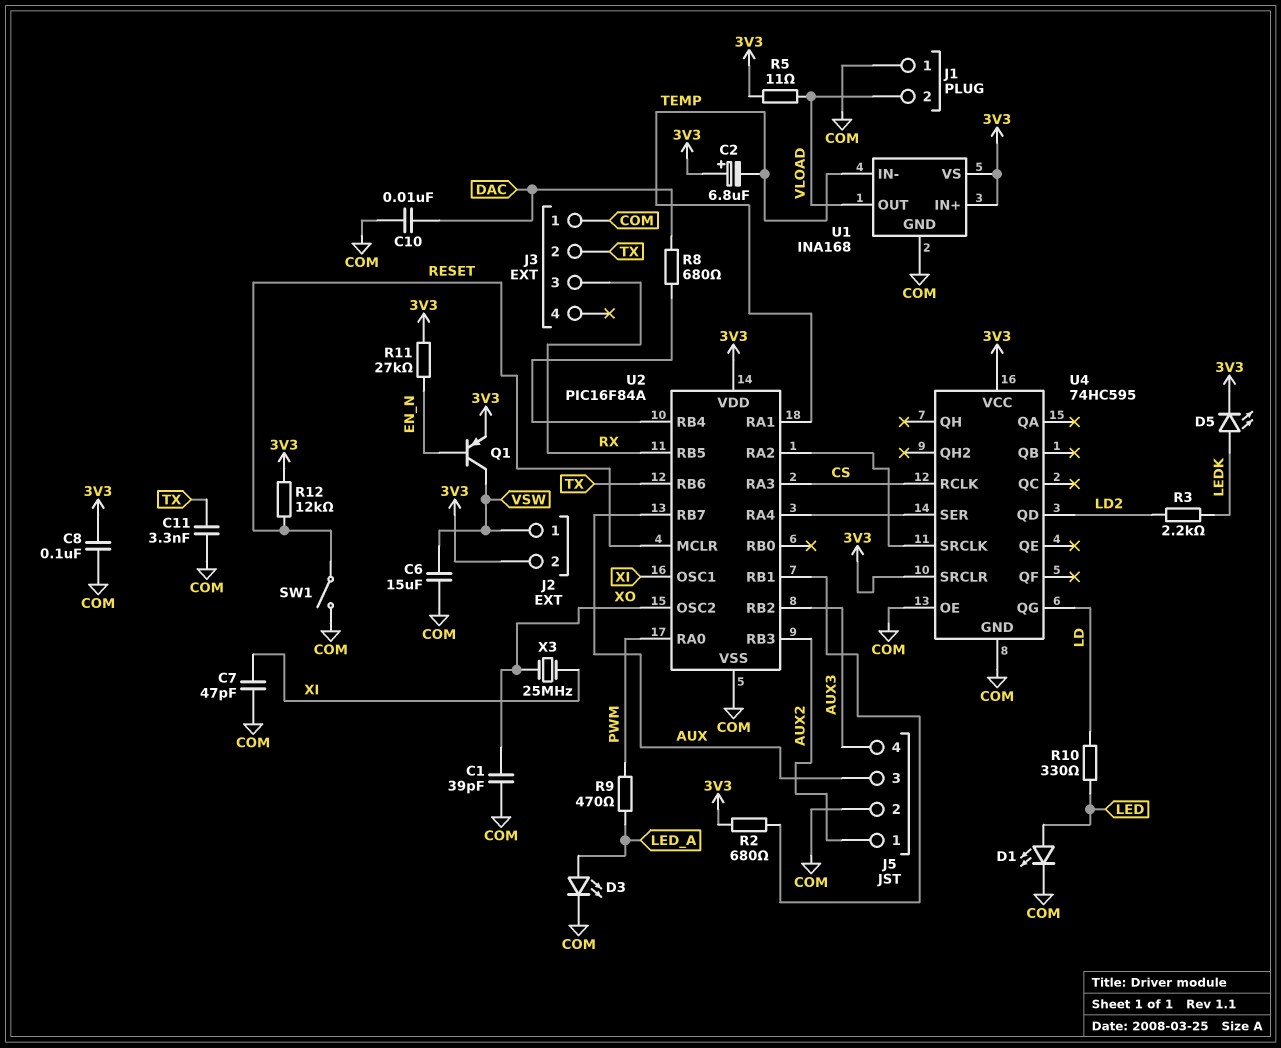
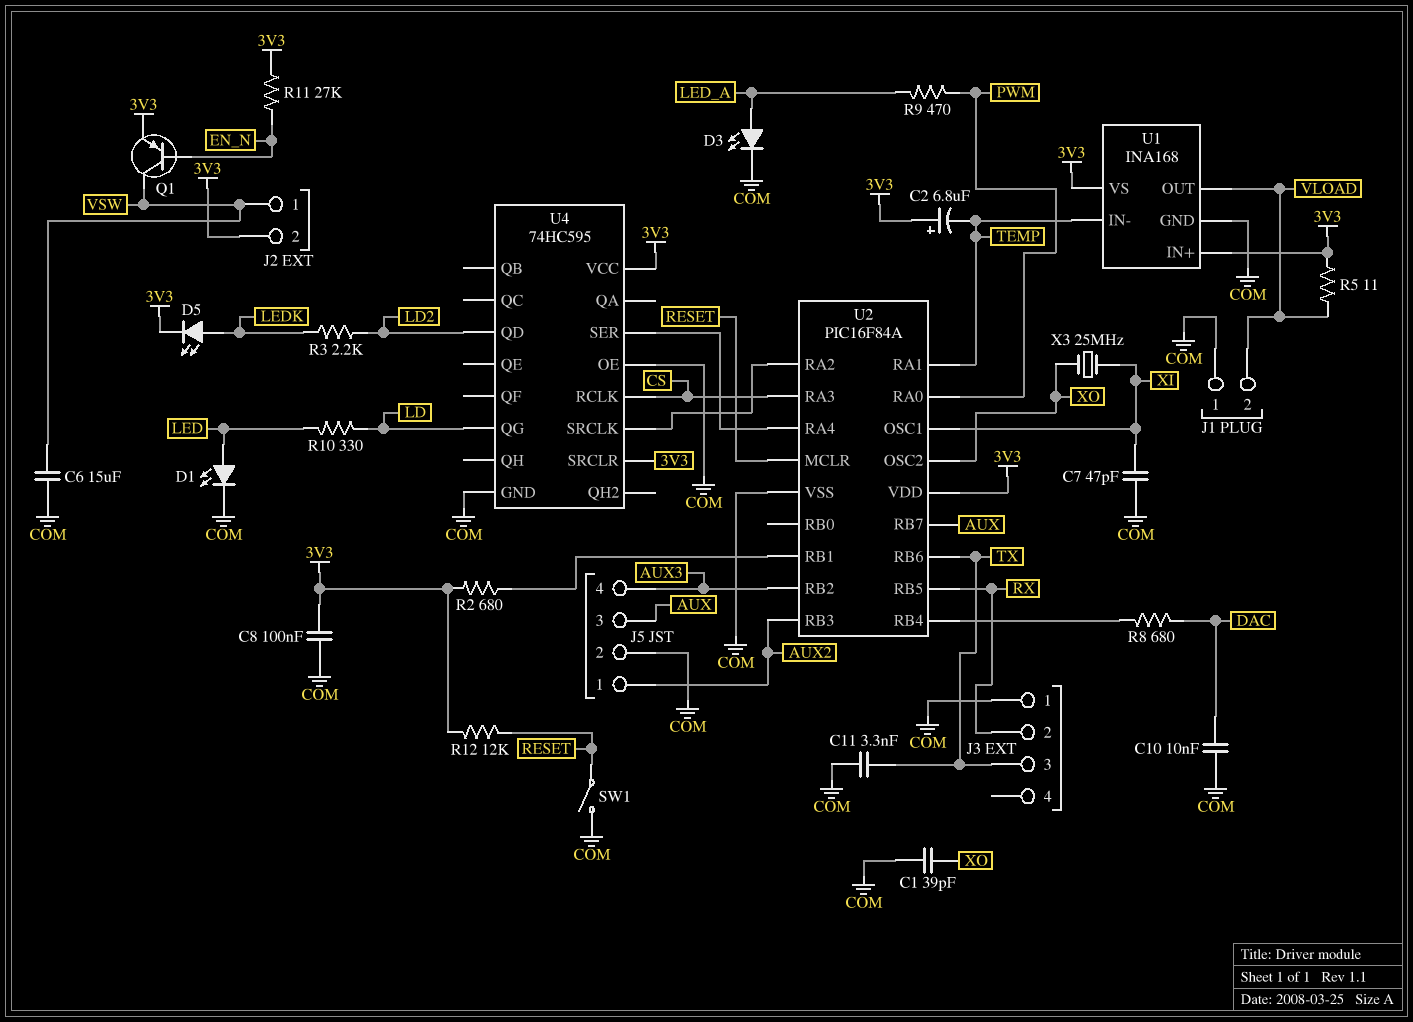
J3 pin 2: TX -> RX
J3 pin 3: RX -> TX

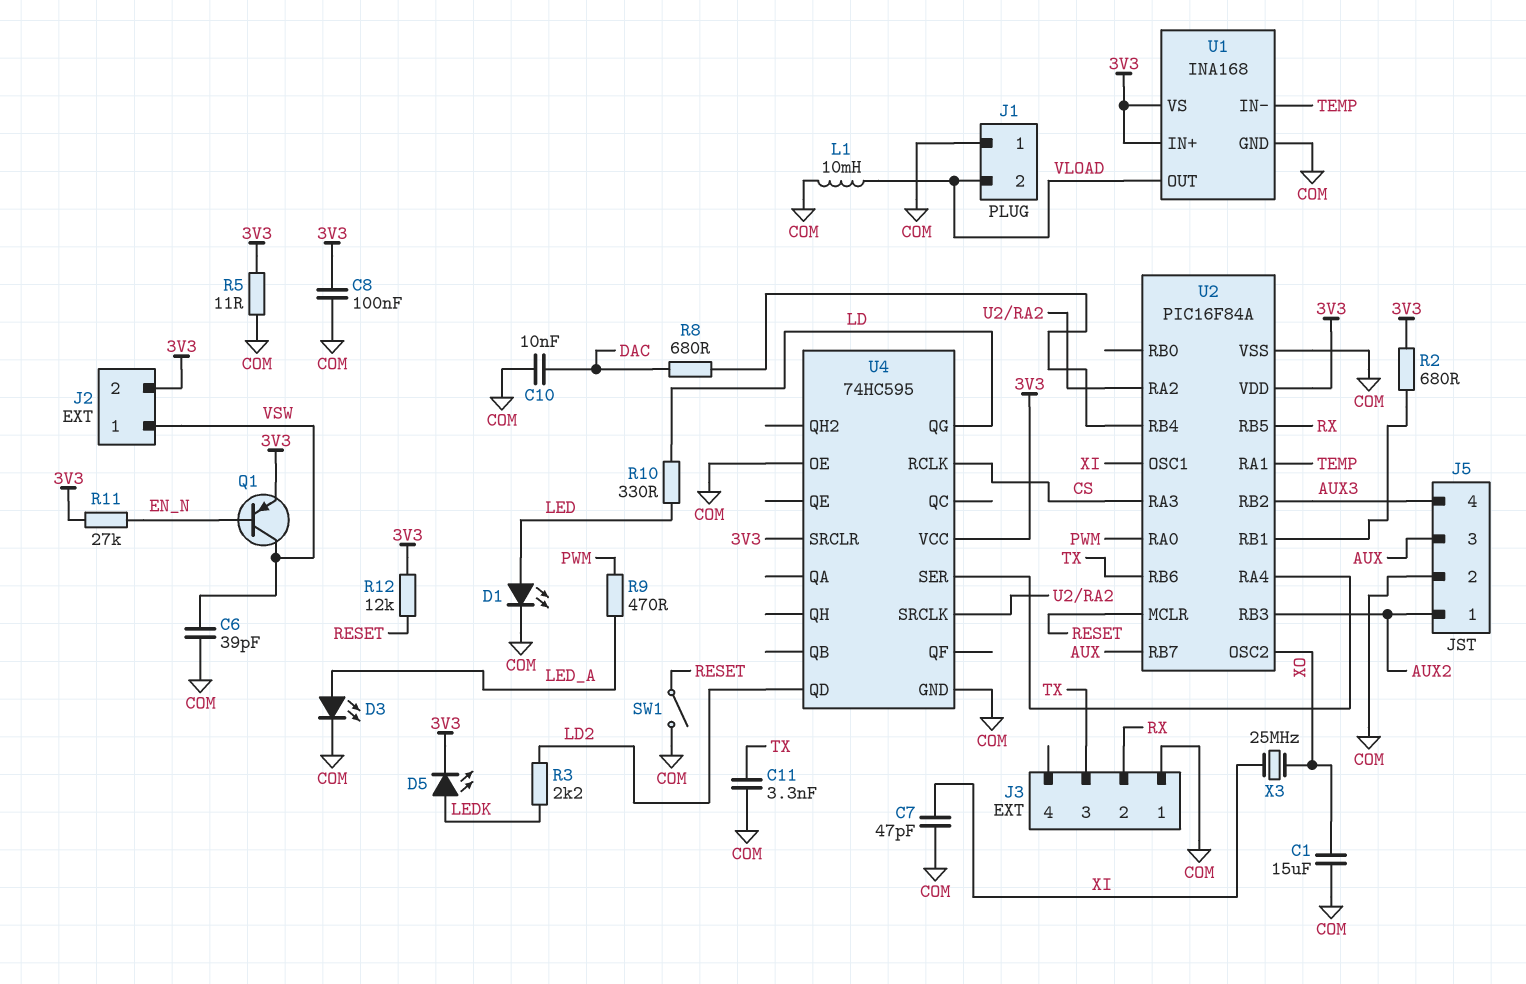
C1: 39pF (COM, XO) -> 15uF (COM, XO)
C2: 6.8uF (plus 3V3, minus TEMP) -> none
C6: 15uF (COM, VSW) -> 39pF (COM, VSW)
L1: none -> 10mH (COM, VLOAD)
R5: 11 (3V3, VLOAD) -> 11 (3V3, COM)

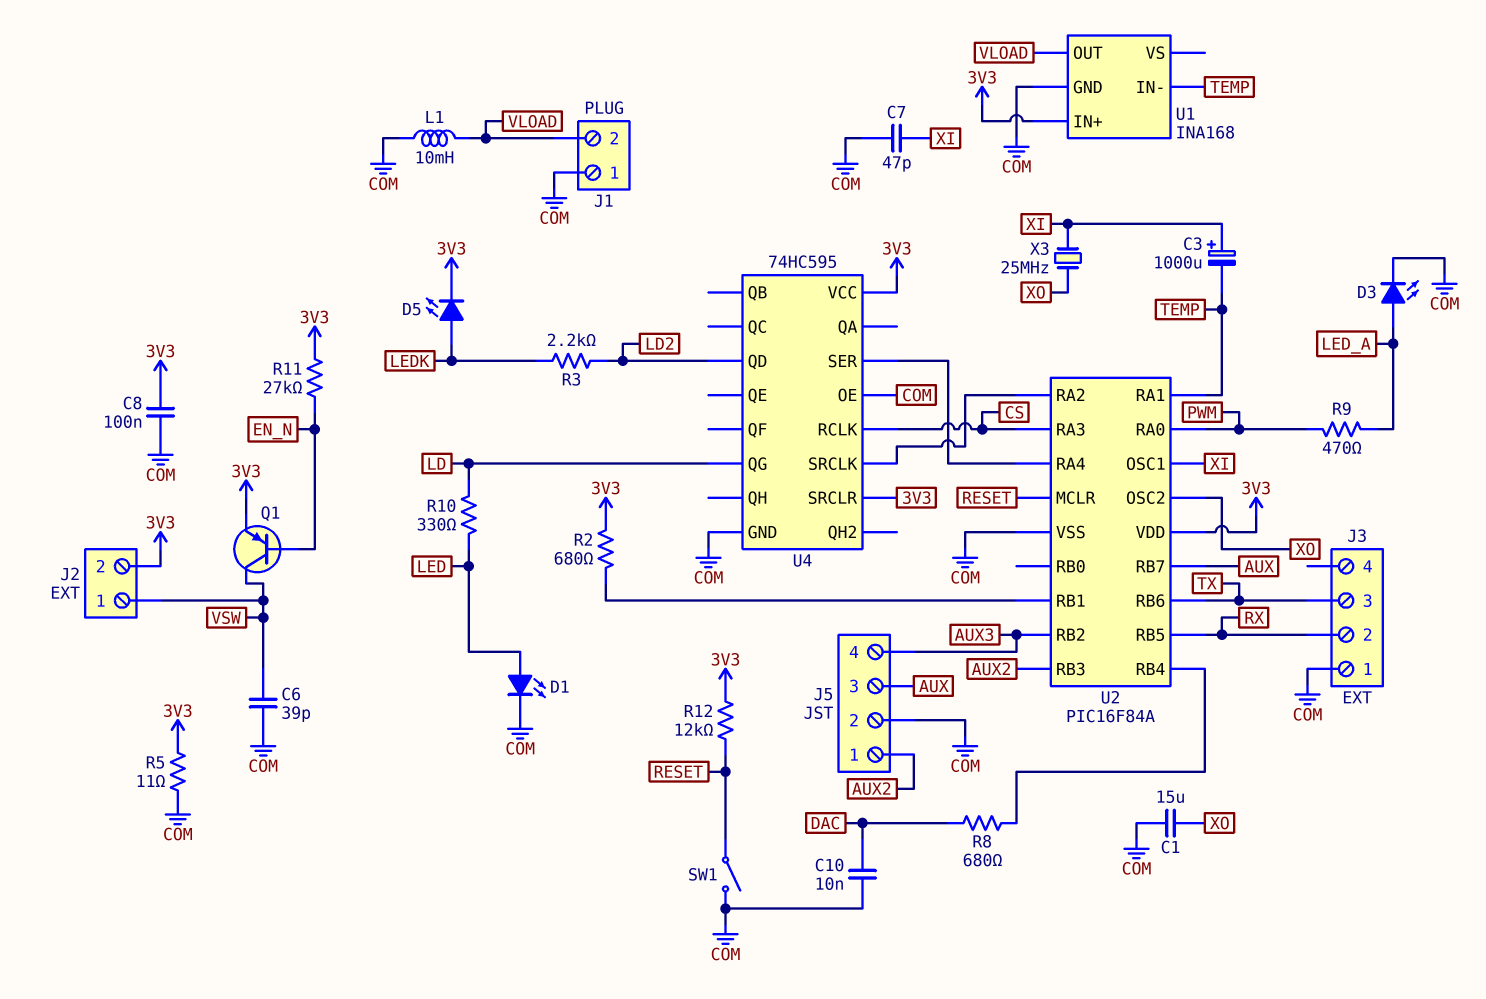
C3: none -> 1000uF (plus XI, minus TEMP)
C11: 3.3nF (COM, TX) -> none
U1 pin VS: 3V3 -> none

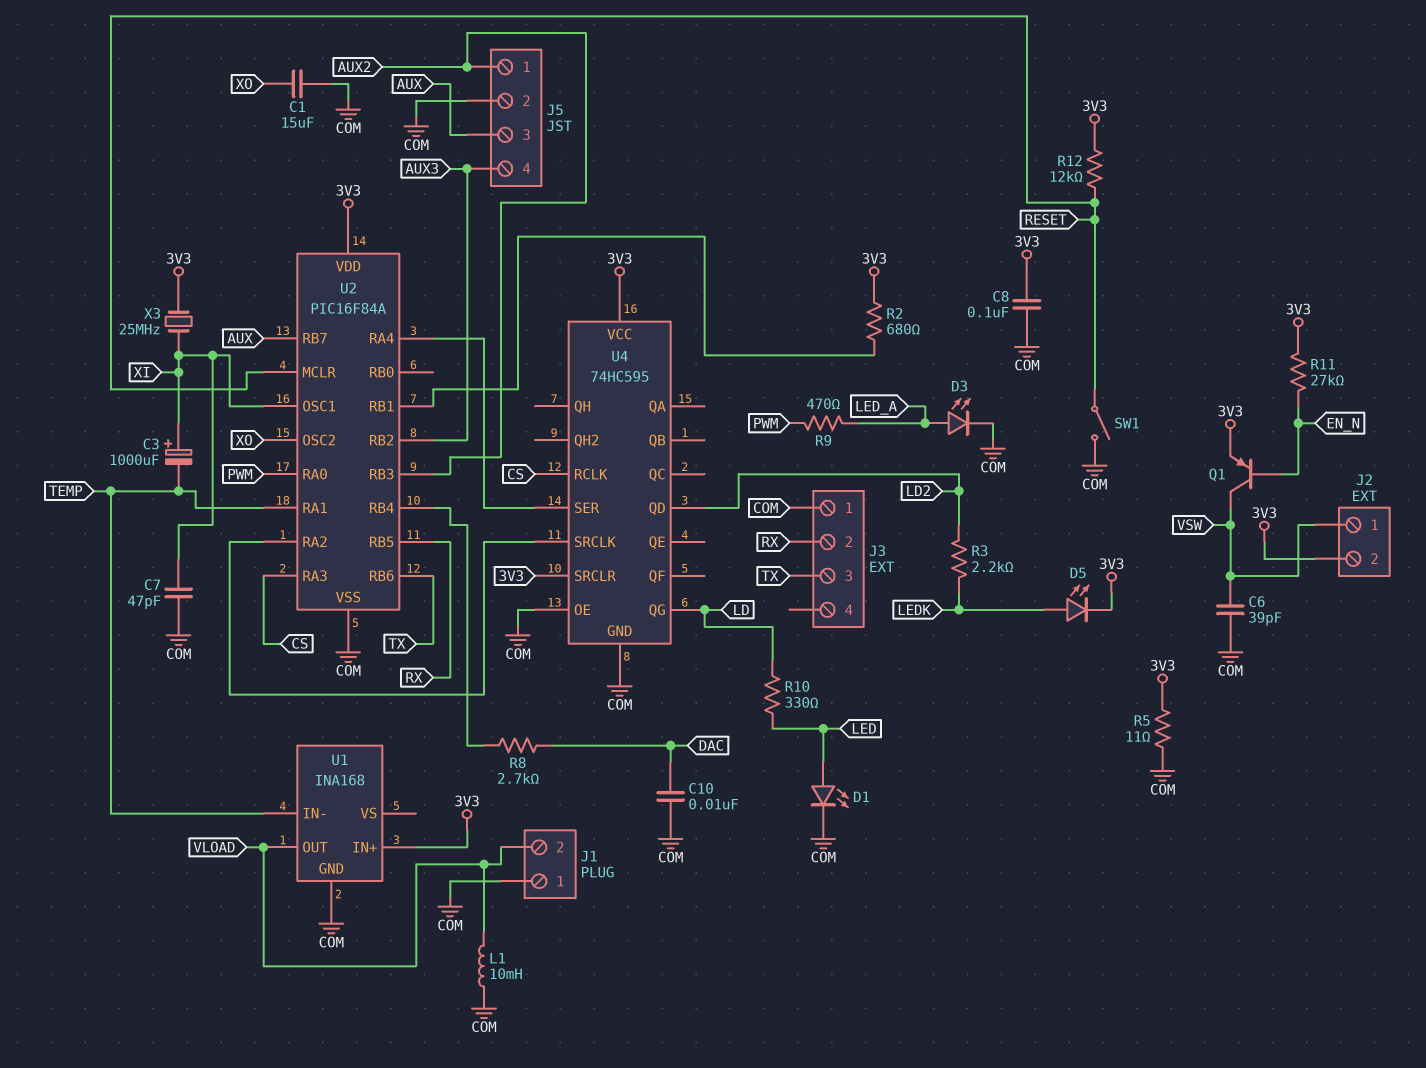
R8: 680 (DAC, U2/RB4) -> 2.7k (DAC, U2/RB4)
X3: 25MHz (XI, XO) -> 25MHz (3V3, XI)

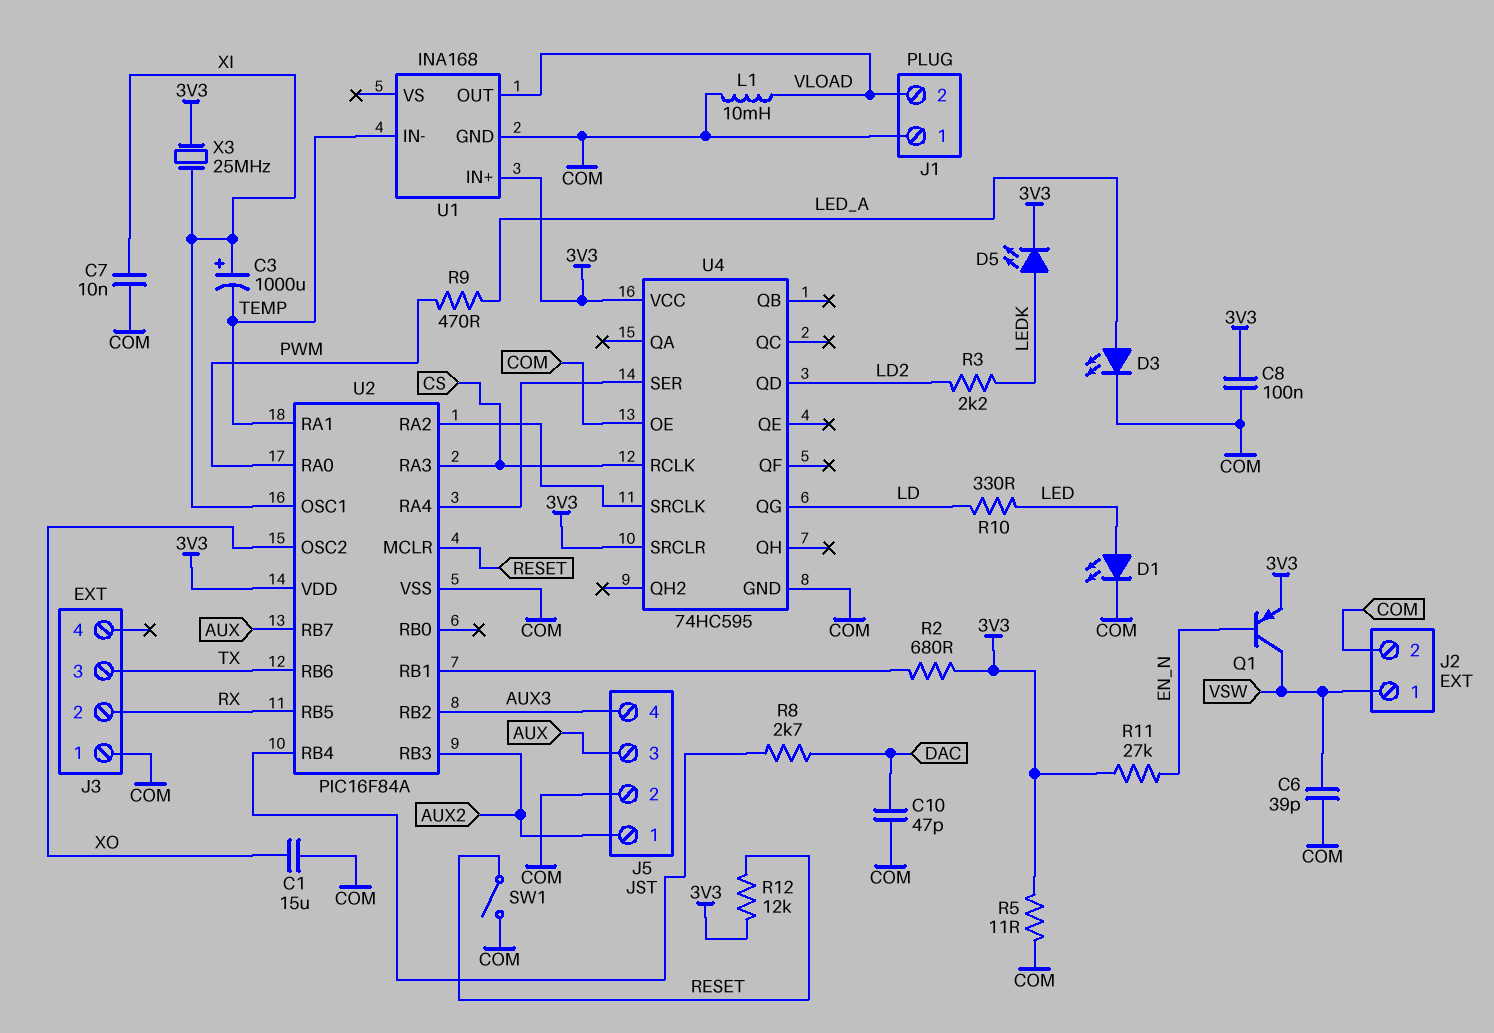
C7: 47pF (COM, XI) -> 10nF (COM, XI)
C10: 10nF (COM, DAC) -> 47pF (COM, DAC)
J2 pin 2: 3V3 -> COM

